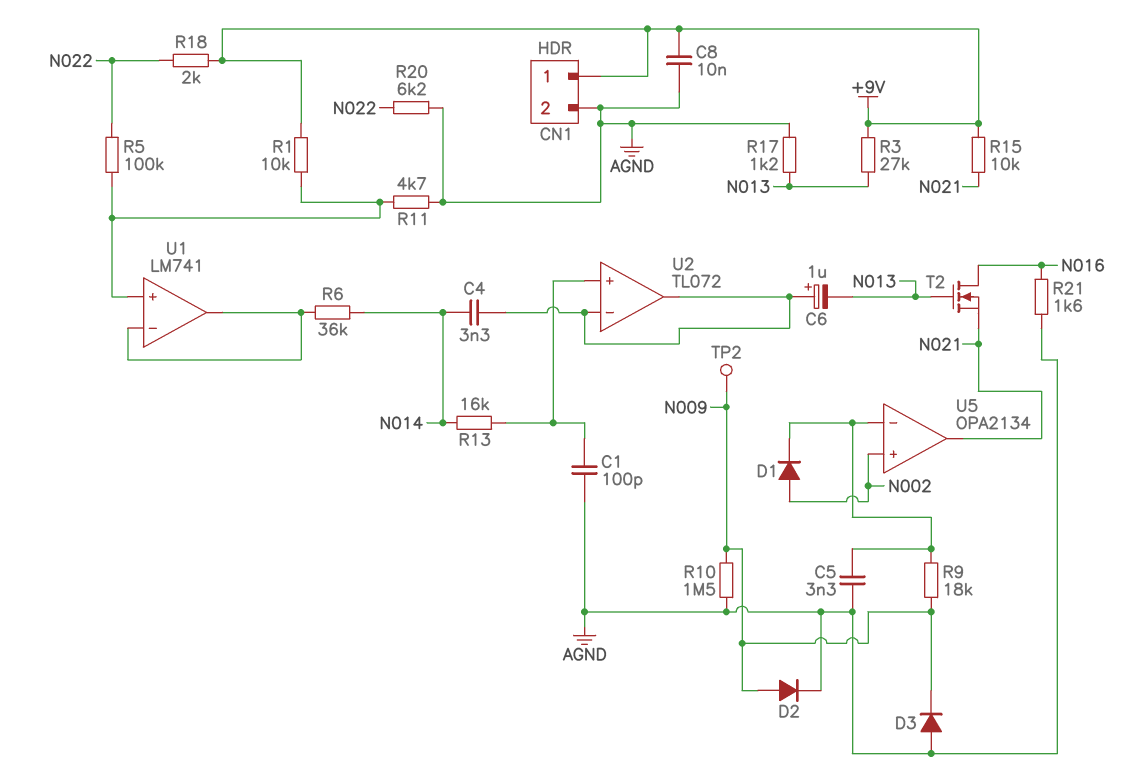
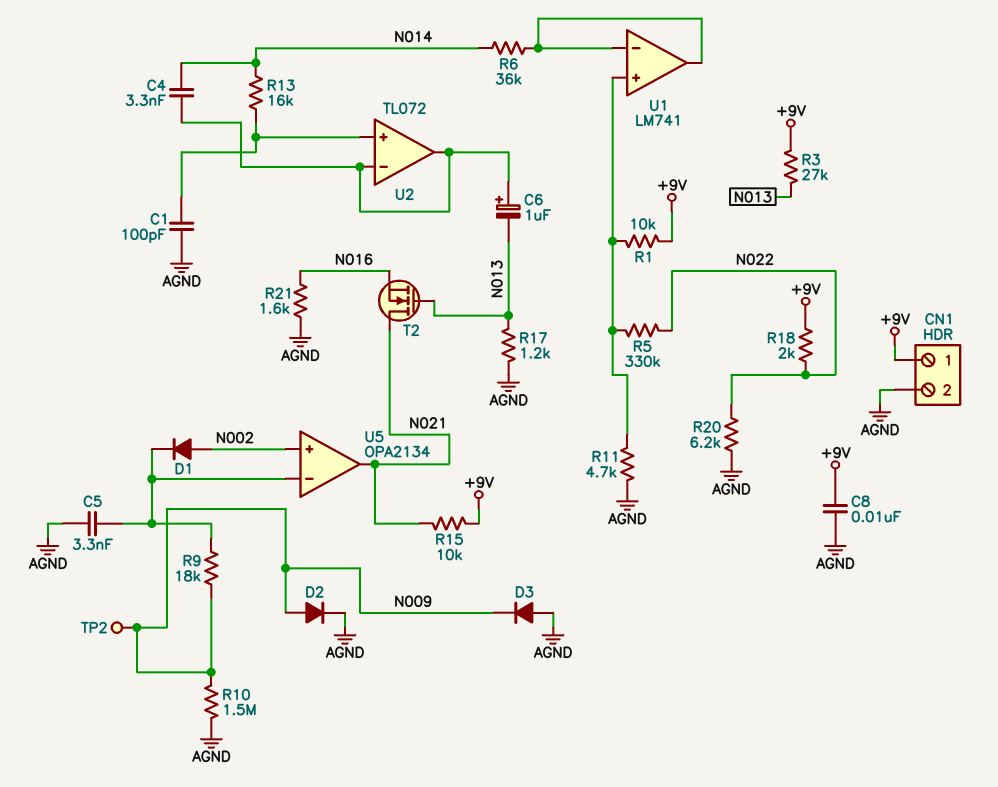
R5: 100k (N022, U1/in+) -> 330k (N022, U1/in+)
T2: NMOS (G N013, D N016, S N021) -> NMOS (G N013, D N021, S N016)

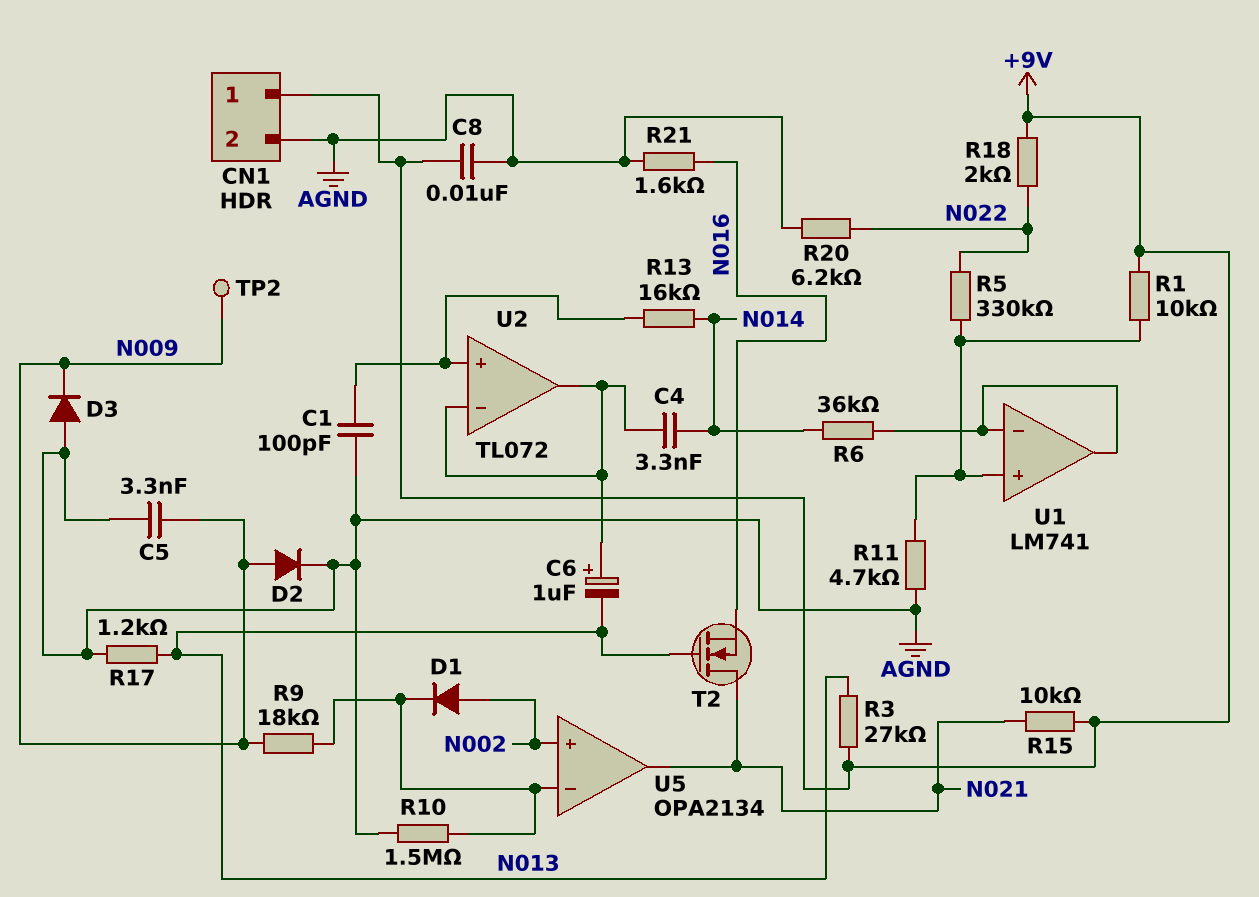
C5: 3.3nF (AGND, U5/in-) -> 3.3nF (AGND, N009)
R10: 1.5M (AGND, N009) -> 1.5M (AGND, U5/in-)

